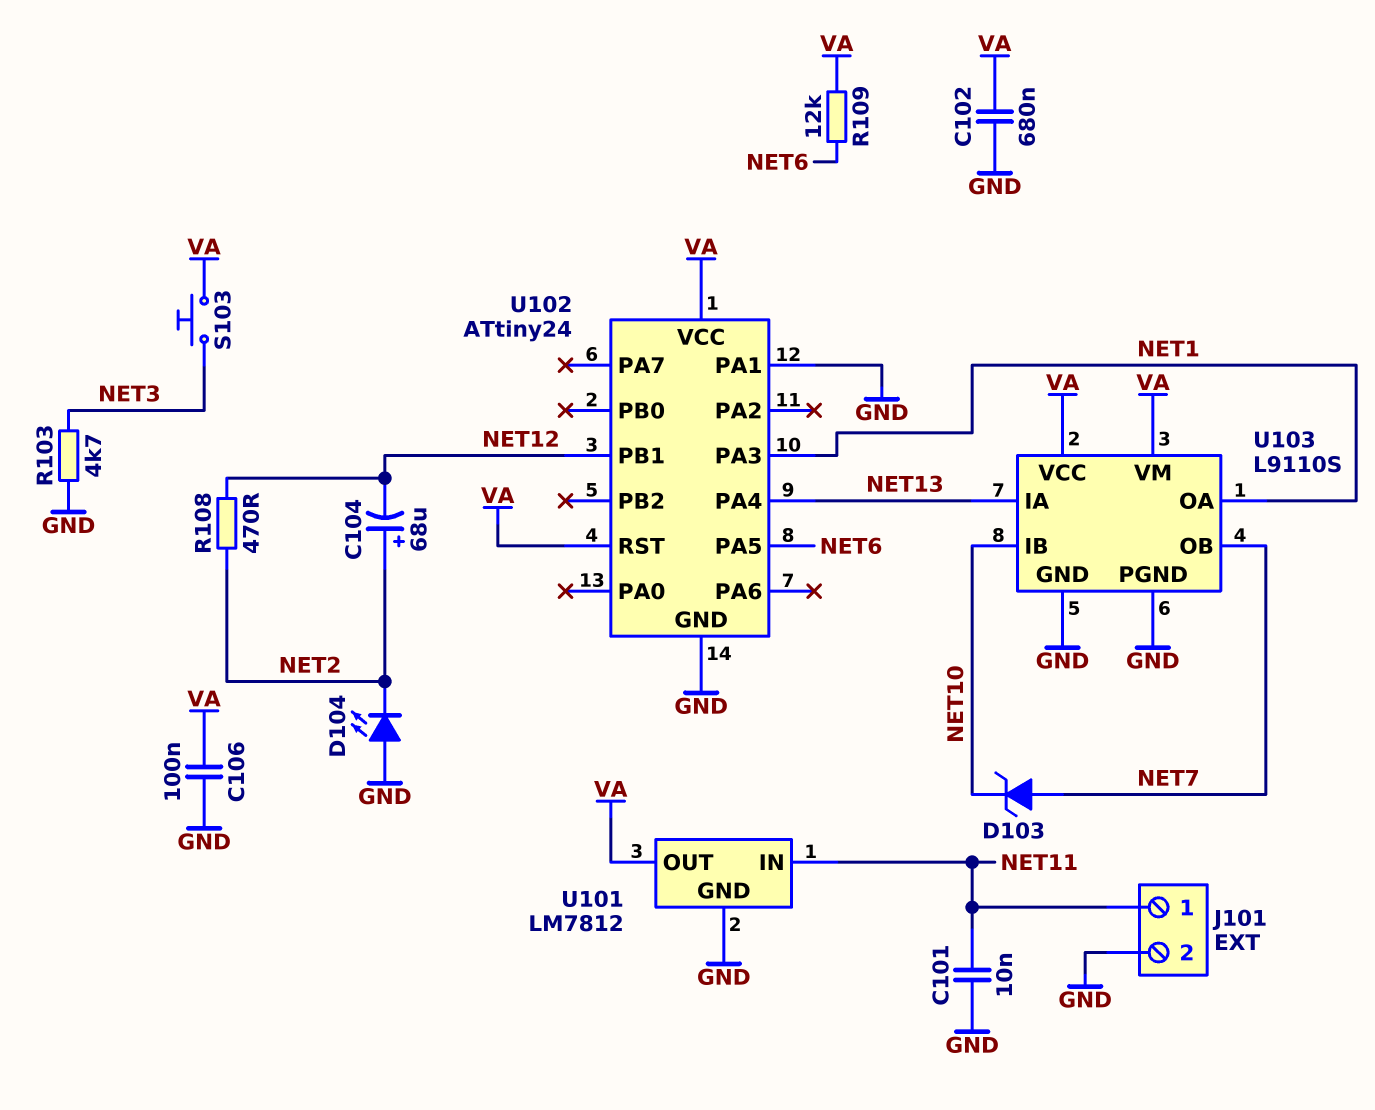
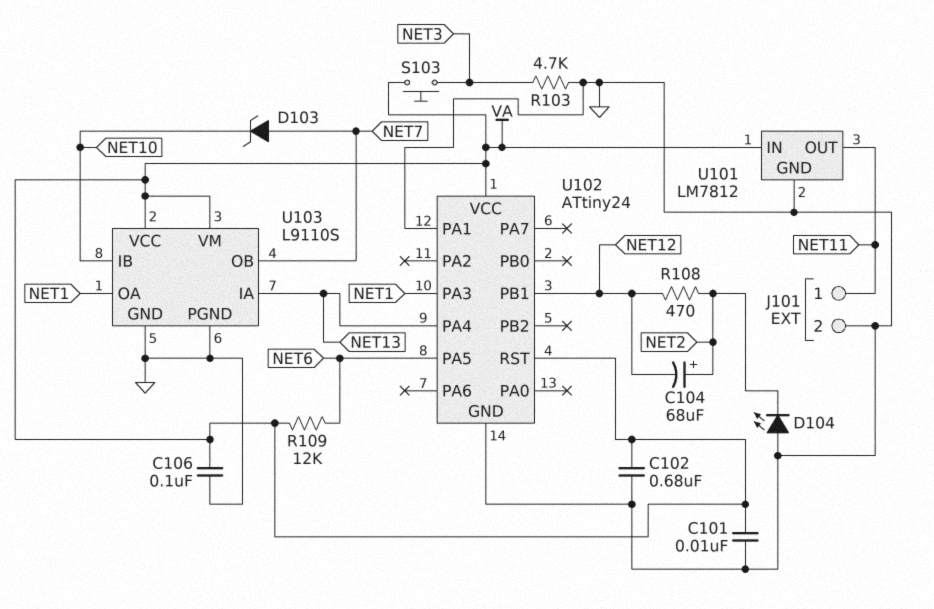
C101: 10nF (GND, NET11) -> 10nF (GND, VA)
U101 pin IN: NET11 -> VA
U101 pin OUT: VA -> NET11

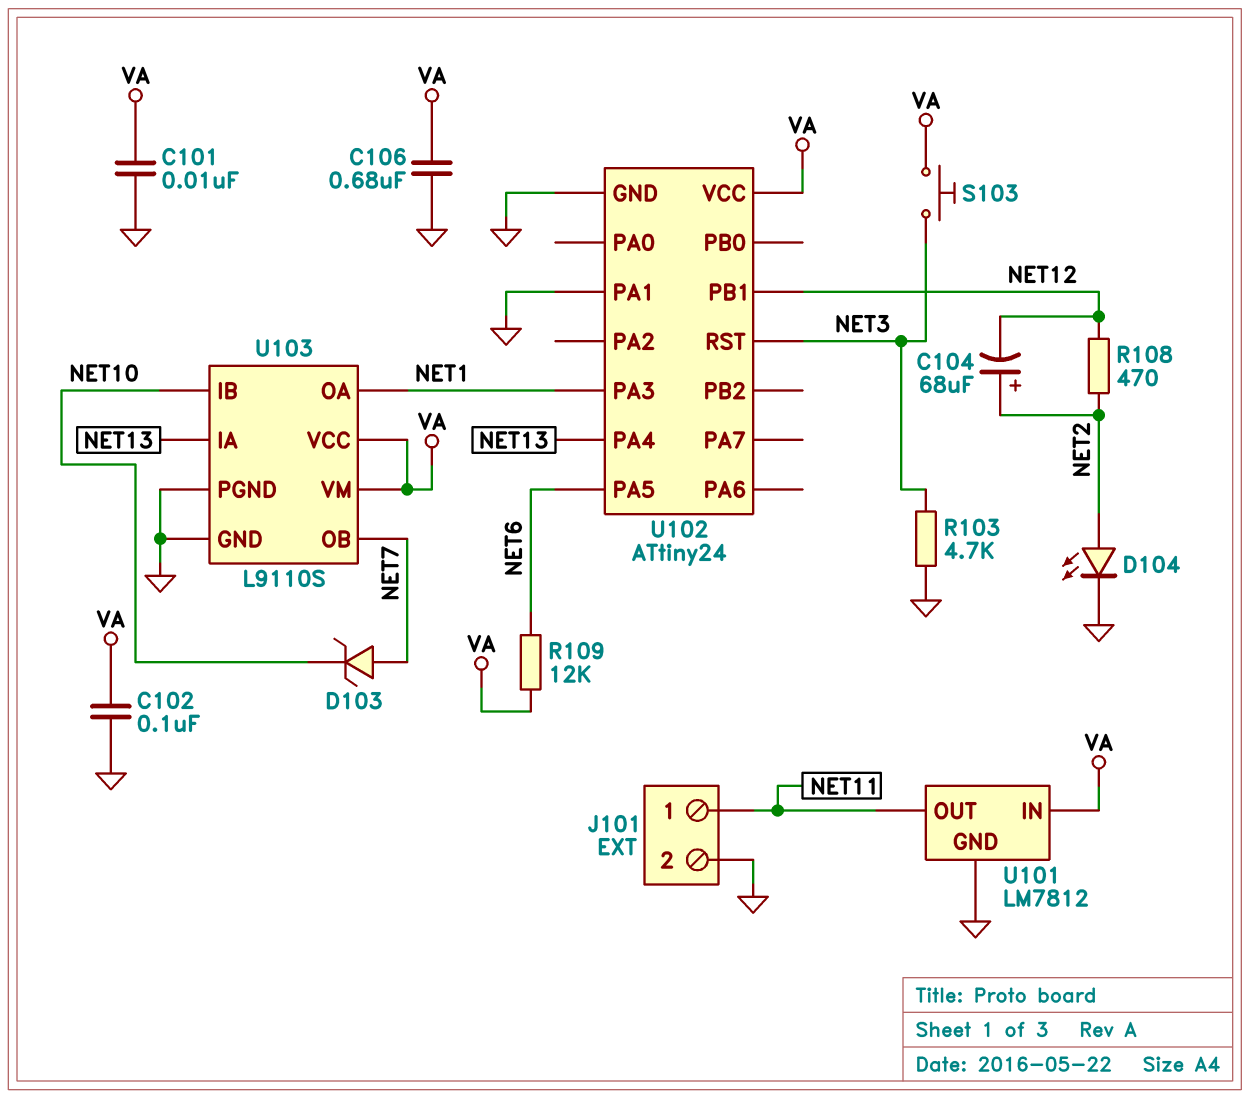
C102: 680nF (GND, VA) -> 100nF (GND, VA)
C106: 100nF (GND, VA) -> 680nF (GND, VA)
D104: LED (A GND, K NET2) -> LED (A NET2, K GND)
U102 pin RST: VA -> NET3

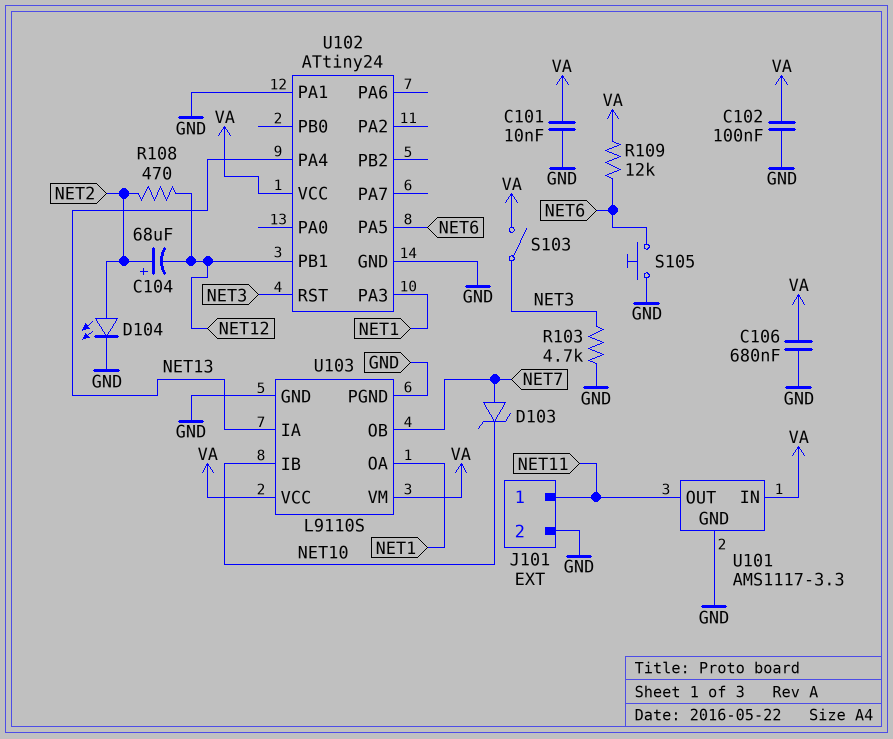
S103: button (NET3, VA) -> switch (NET3, VA)
S105: none -> button (GND, NET6)
U101: LM7812 -> AMS1117-3.3

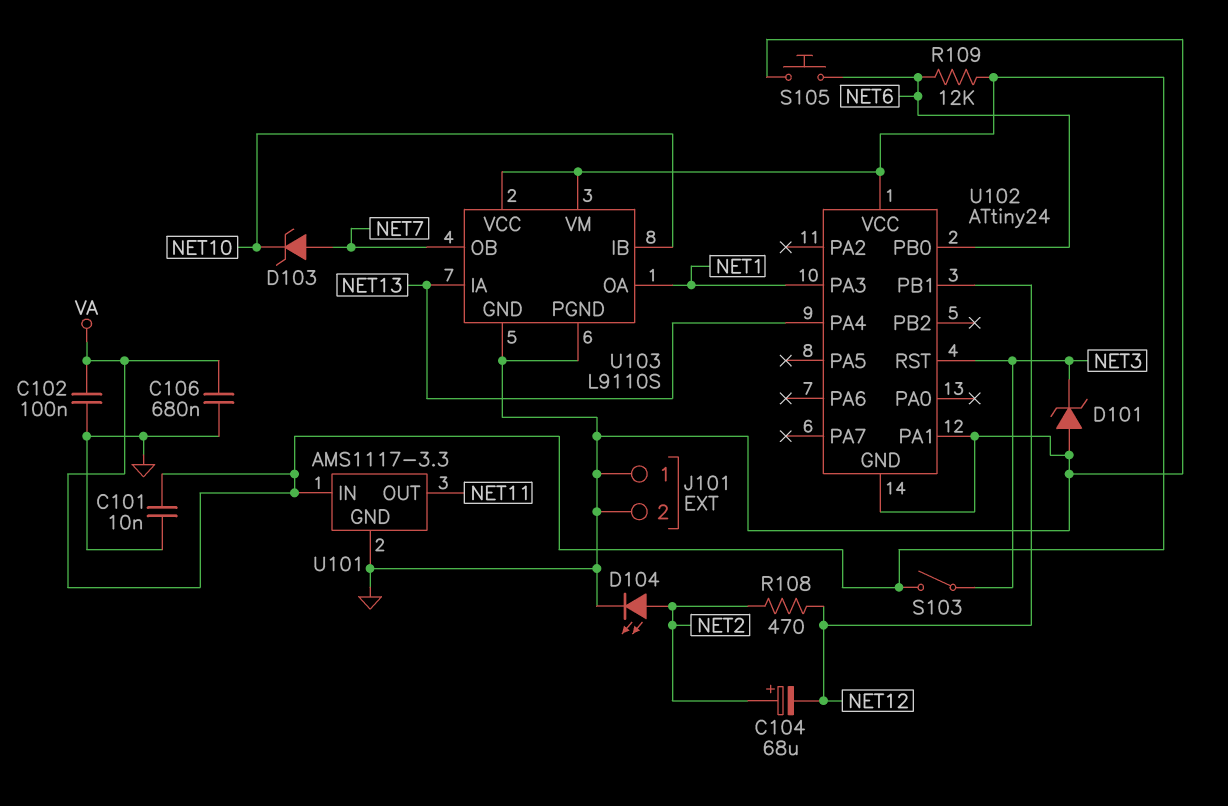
D101: none -> zener (A GND, K NET3)
J101 pin 1: NET11 -> GND
R103: 4.7k (GND, NET3) -> none
U102 pin PA5: NET6 -> none
U102 pin PB0: none -> NET6

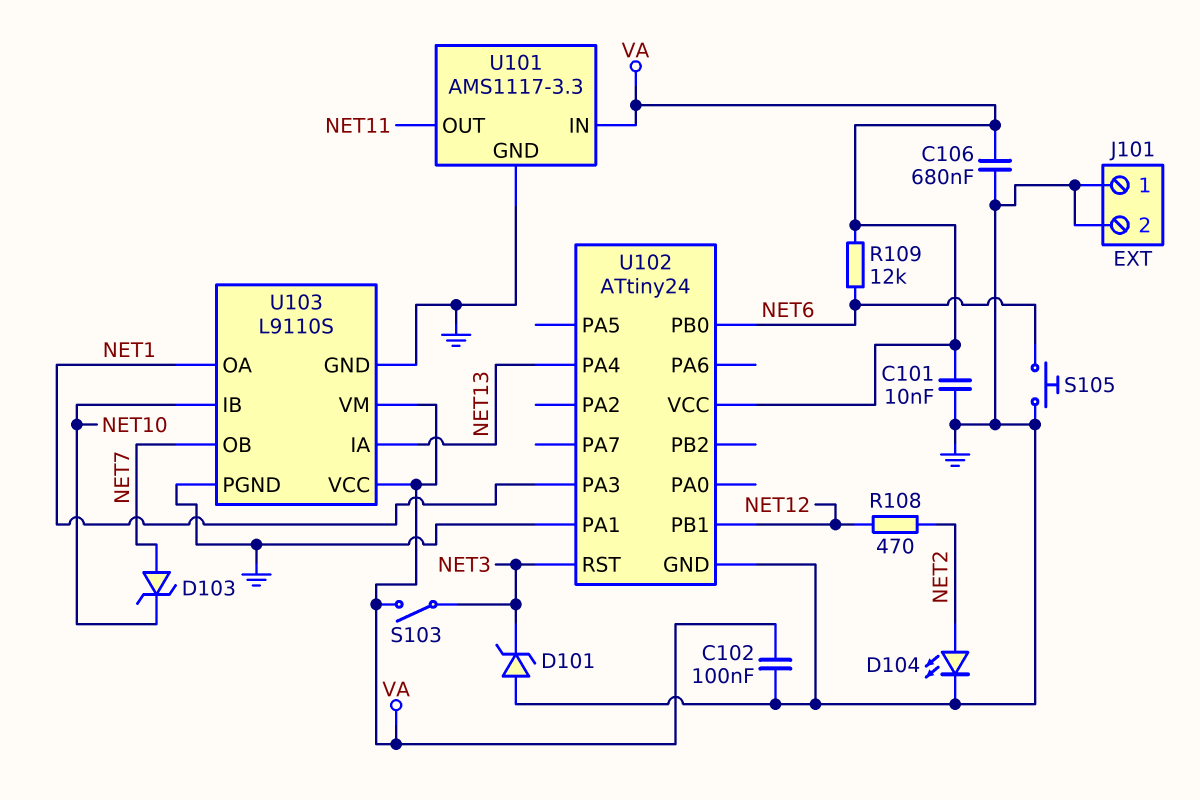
C104: 68uF (plus NET2, minus NET12) -> none

